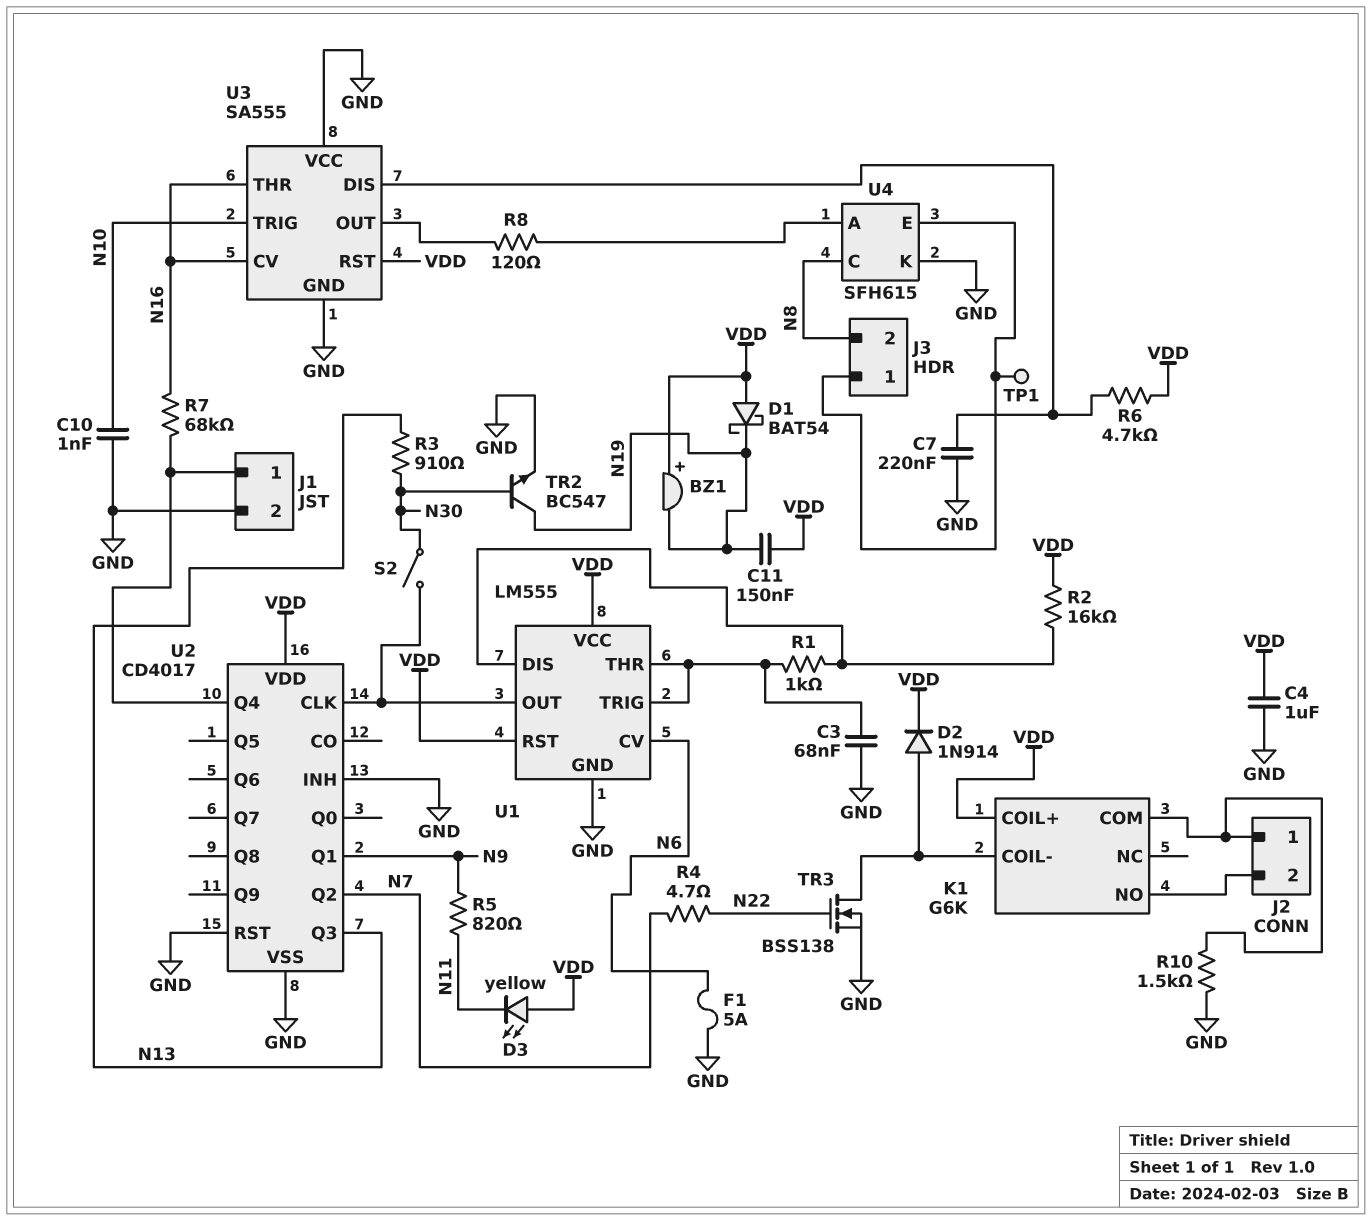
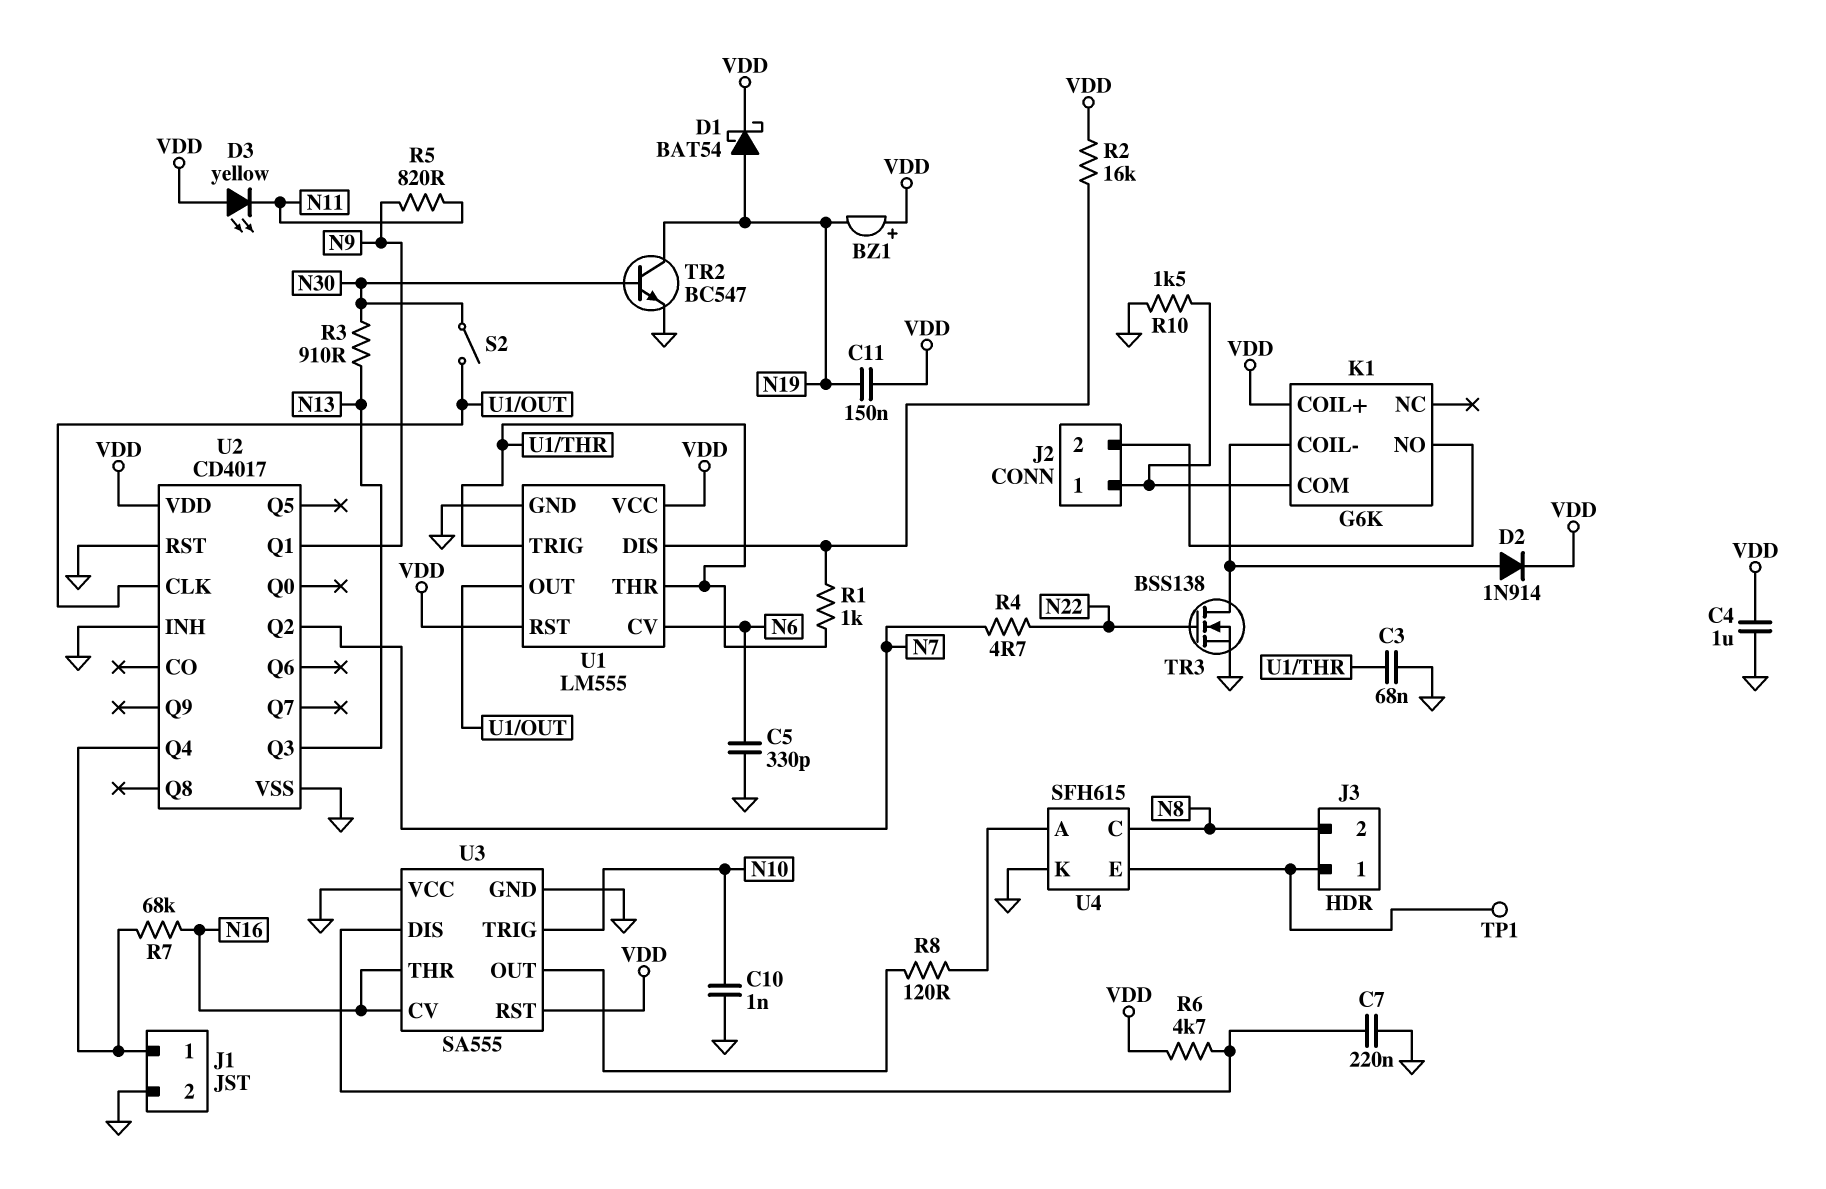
C5: none -> 330pF (GND, N6)
D1: schottky BAT54 (A VDD, K N19) -> schottky BAT54 (A N19, K VDD)
F1: 5A (GND, N6) -> none

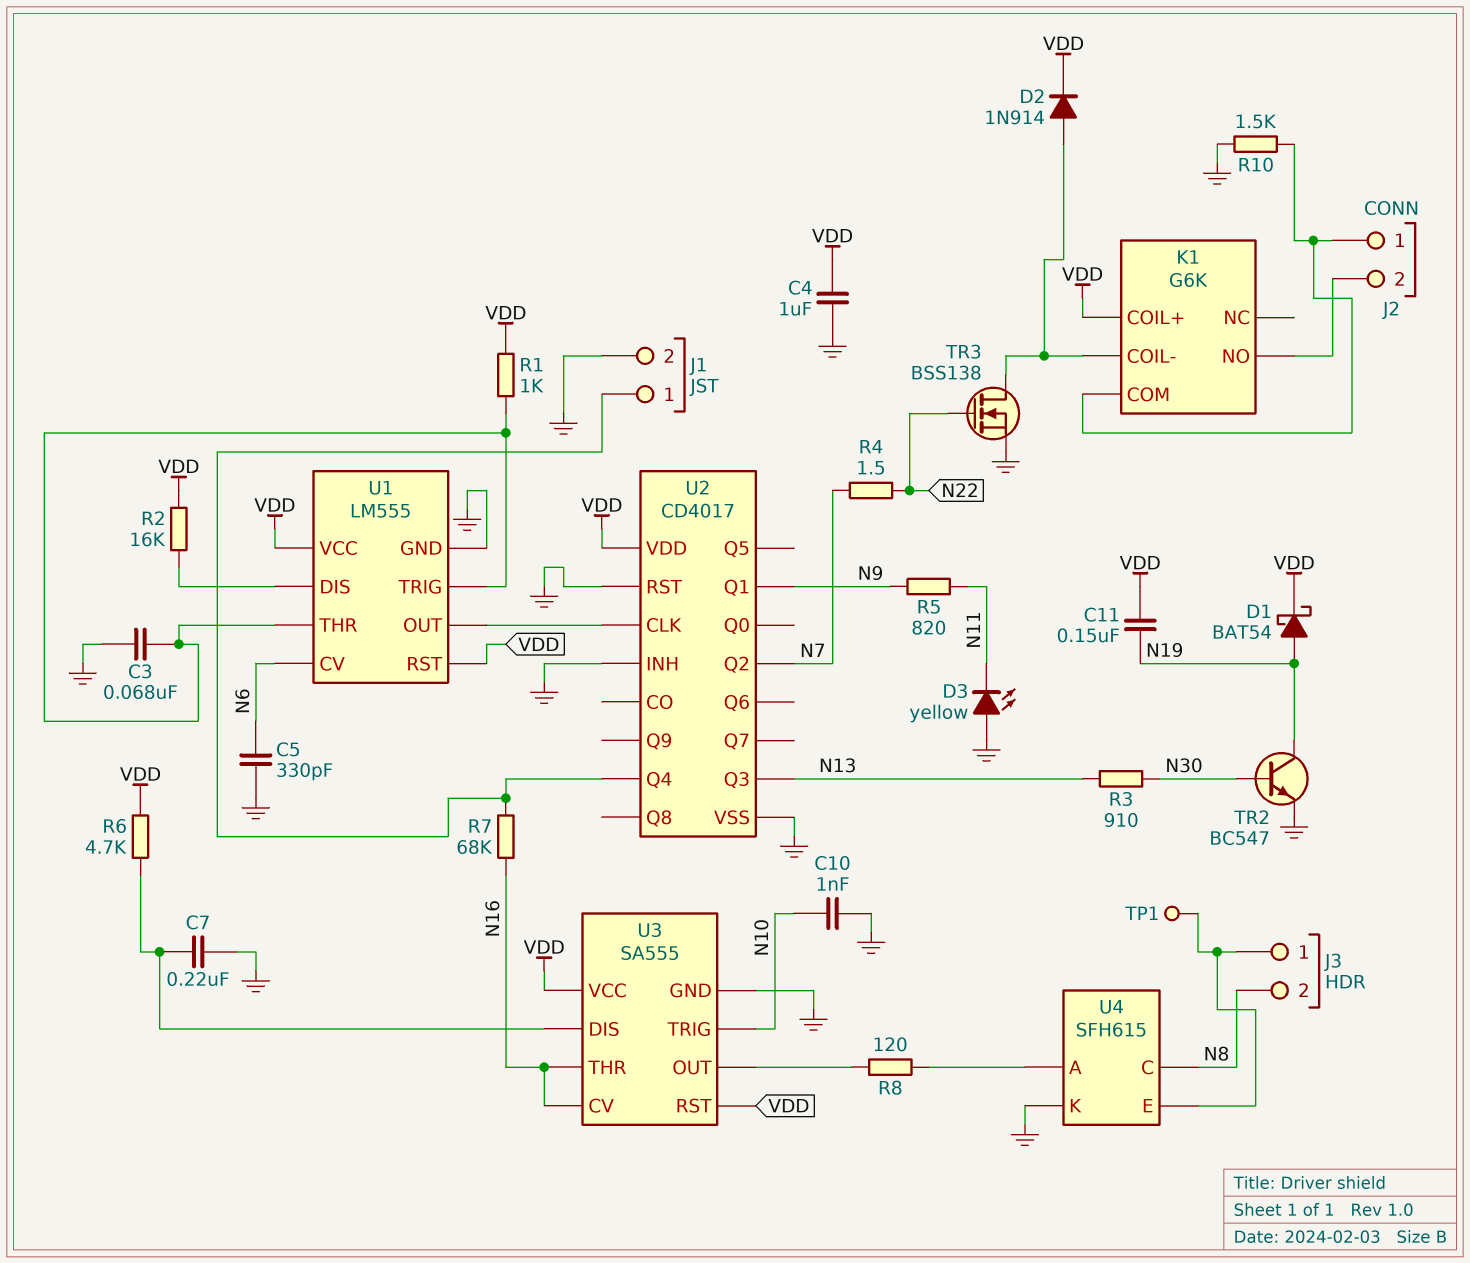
BZ1: buzzer (plus VDD, minus N19) -> none
D3: LED yellow (A VDD, K N11) -> LED yellow (A GND, K N11)
R1: 1k (U1/DIS, U1/THR) -> 1k (U1/THR, VDD)
R4: 4.7 (N7, N22) -> 1.5 (N7, N22)
S2: switch (N30, U1/OUT) -> none
U3 pin VCC: GND -> VDD

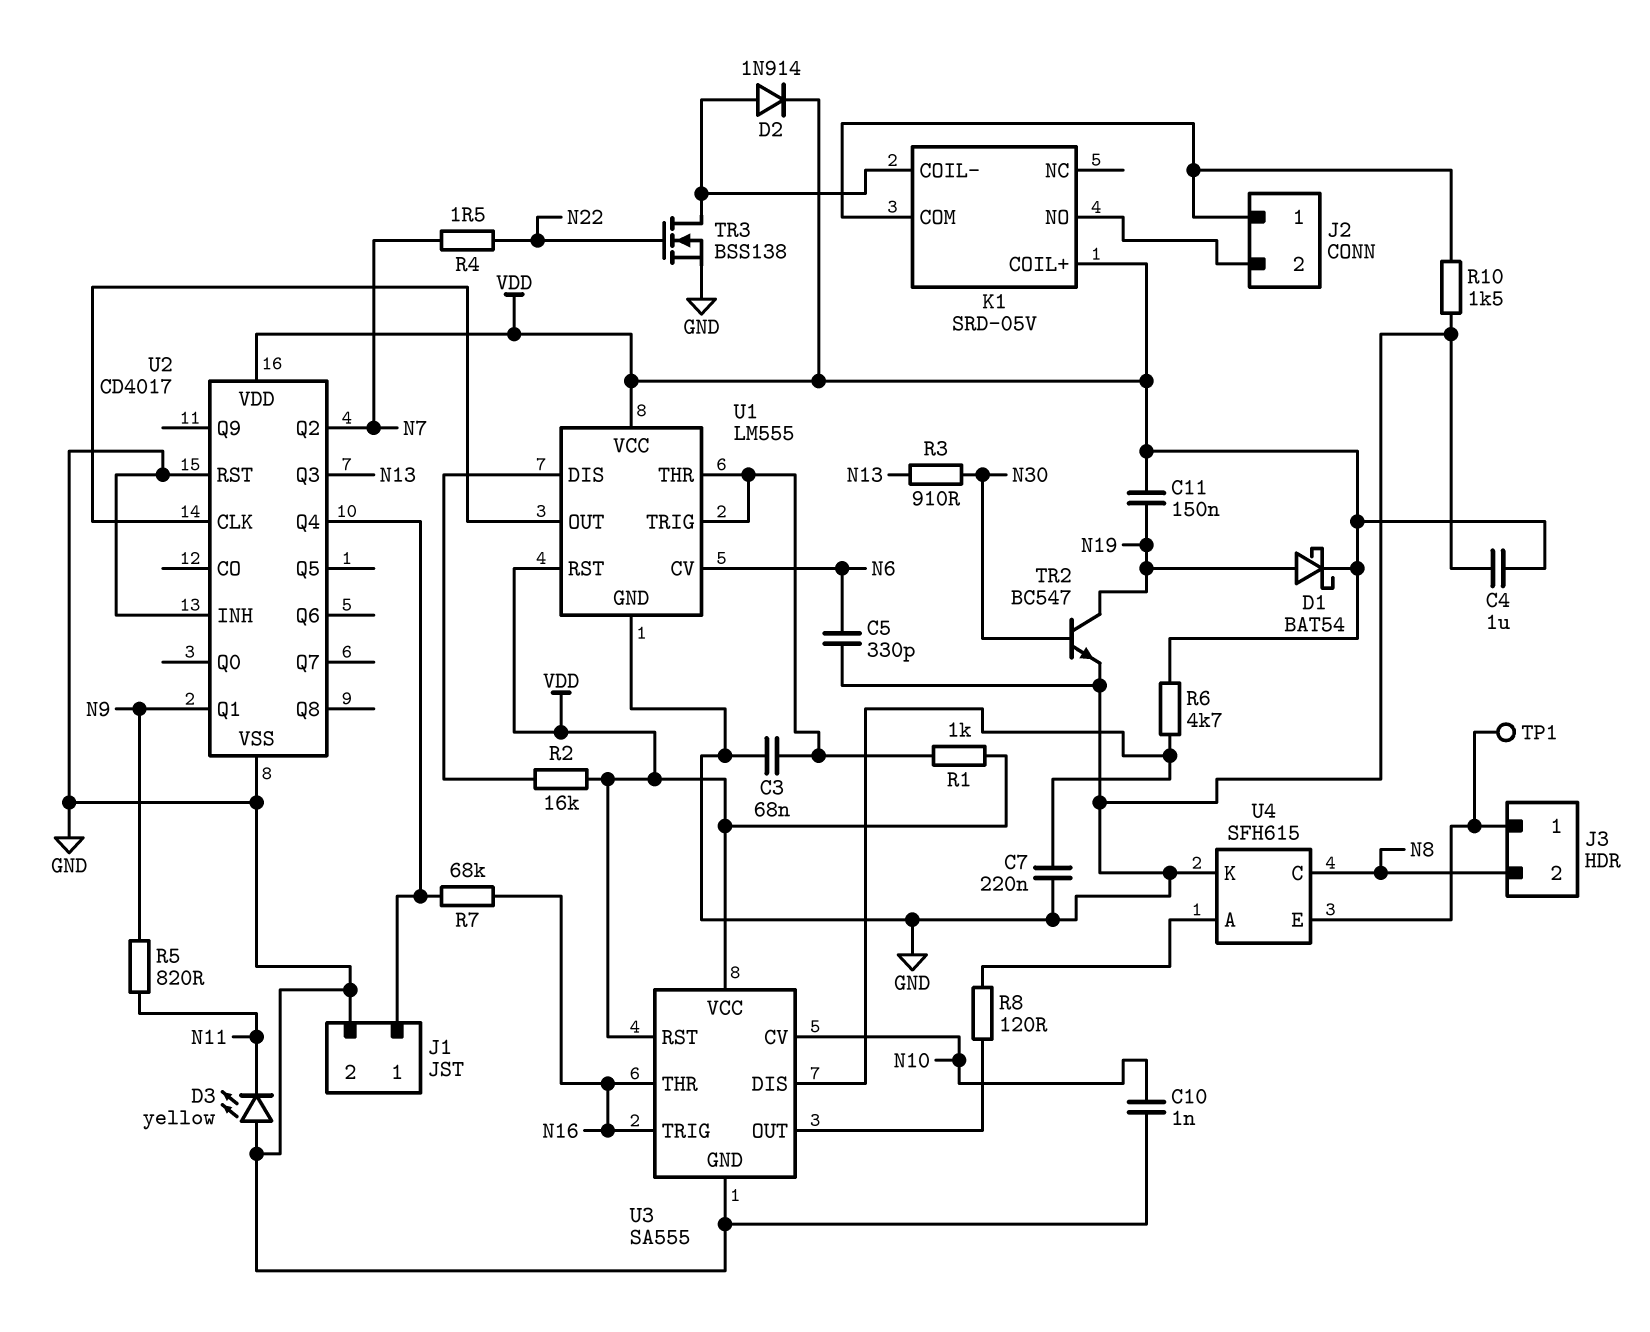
K1: G6K -> SRD-05V
U3 pin CV: N16 -> N10
U3 pin TRIG: N10 -> N16

